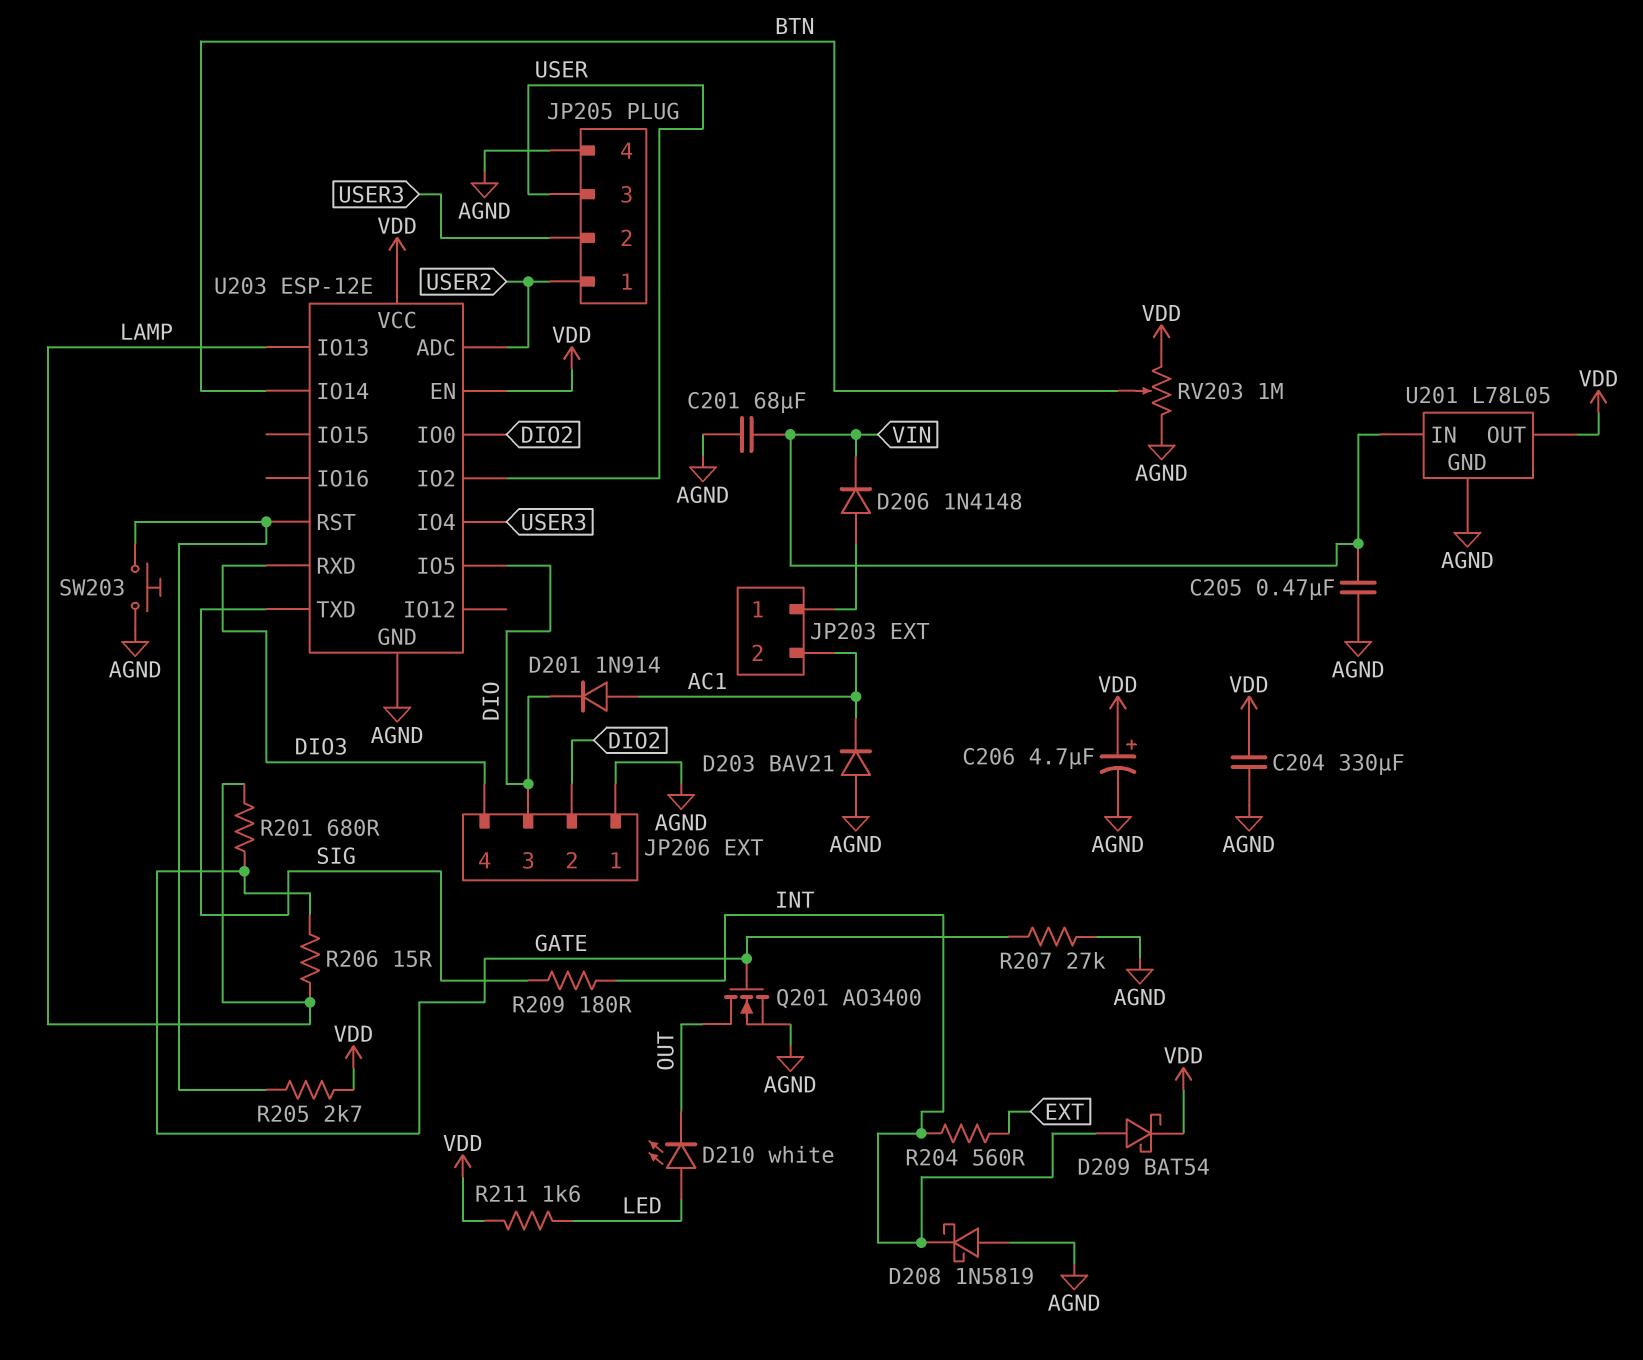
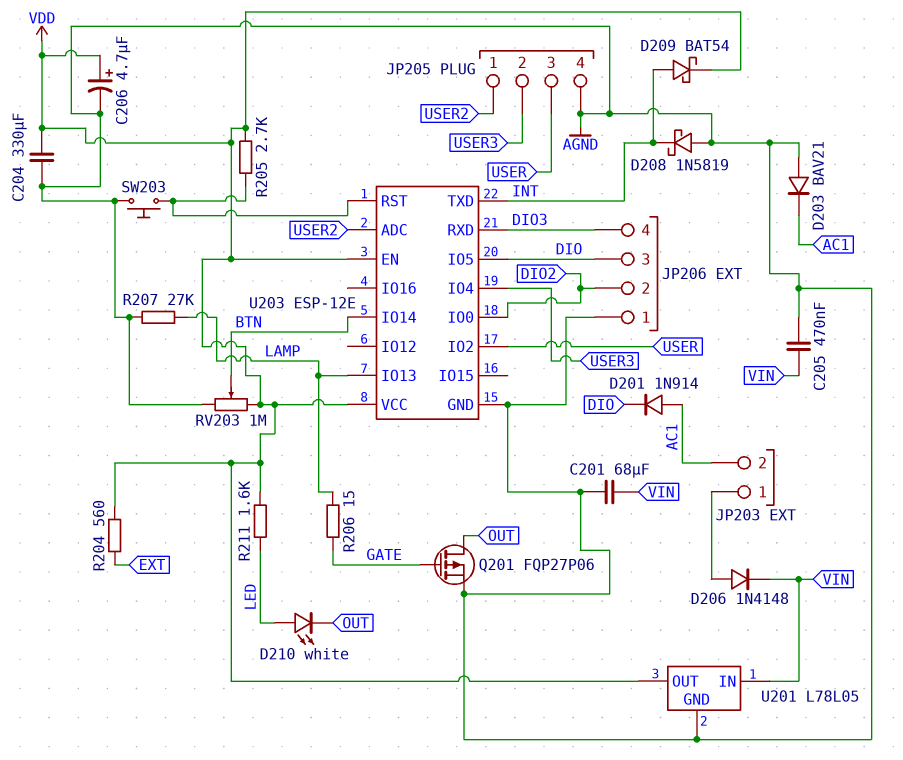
Q201: NMOS AO3400 (G GATE, D OUT, S AGND) -> PMOS FQP27P06 (G GATE, D OUT, S AGND)
R201: 680 (GATE, LAMP) -> none
R204: 560 (EXT, INT) -> 560 (EXT, VDD)
R207: 27k (AGND, GATE) -> 27k (AGND, LAMP)
R209: 180 (INT, SIG) -> none
U203 pin TXD: SIG -> INT

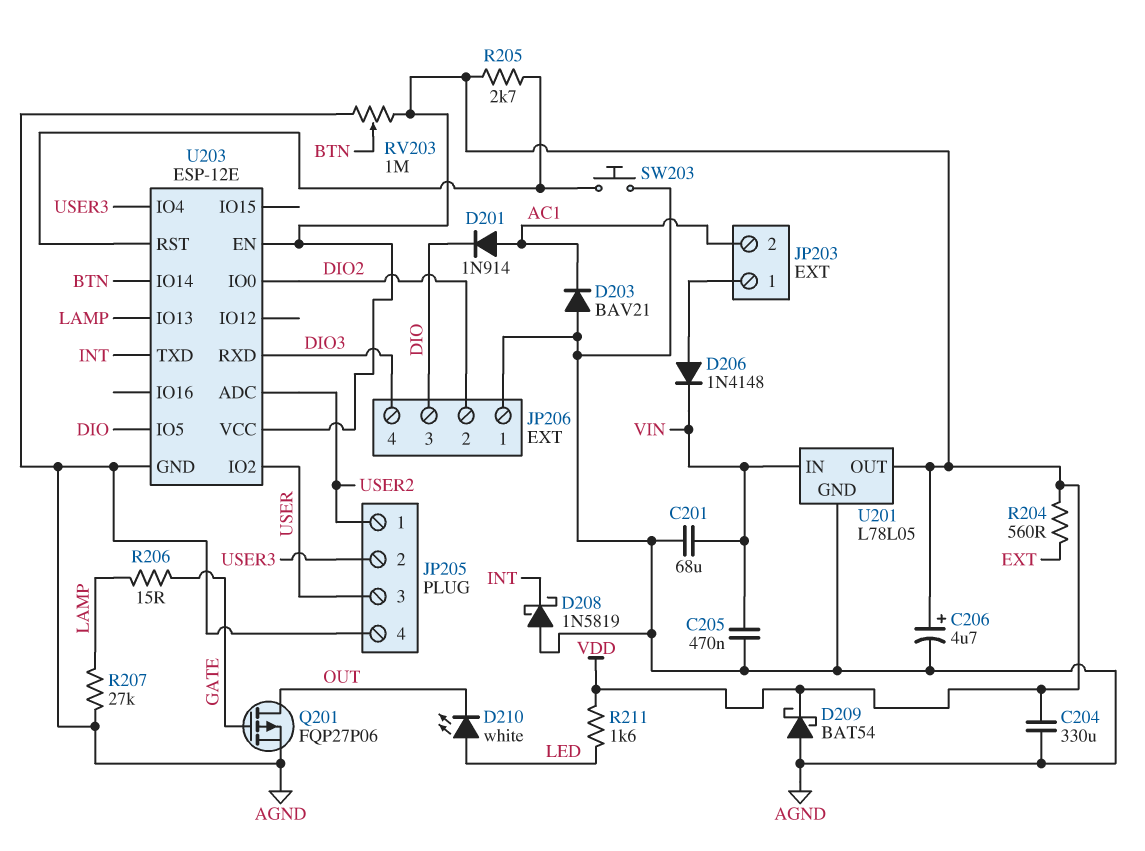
D209: schottky BAT54 (A INT, K VDD) -> schottky BAT54 (A AGND, K VDD)

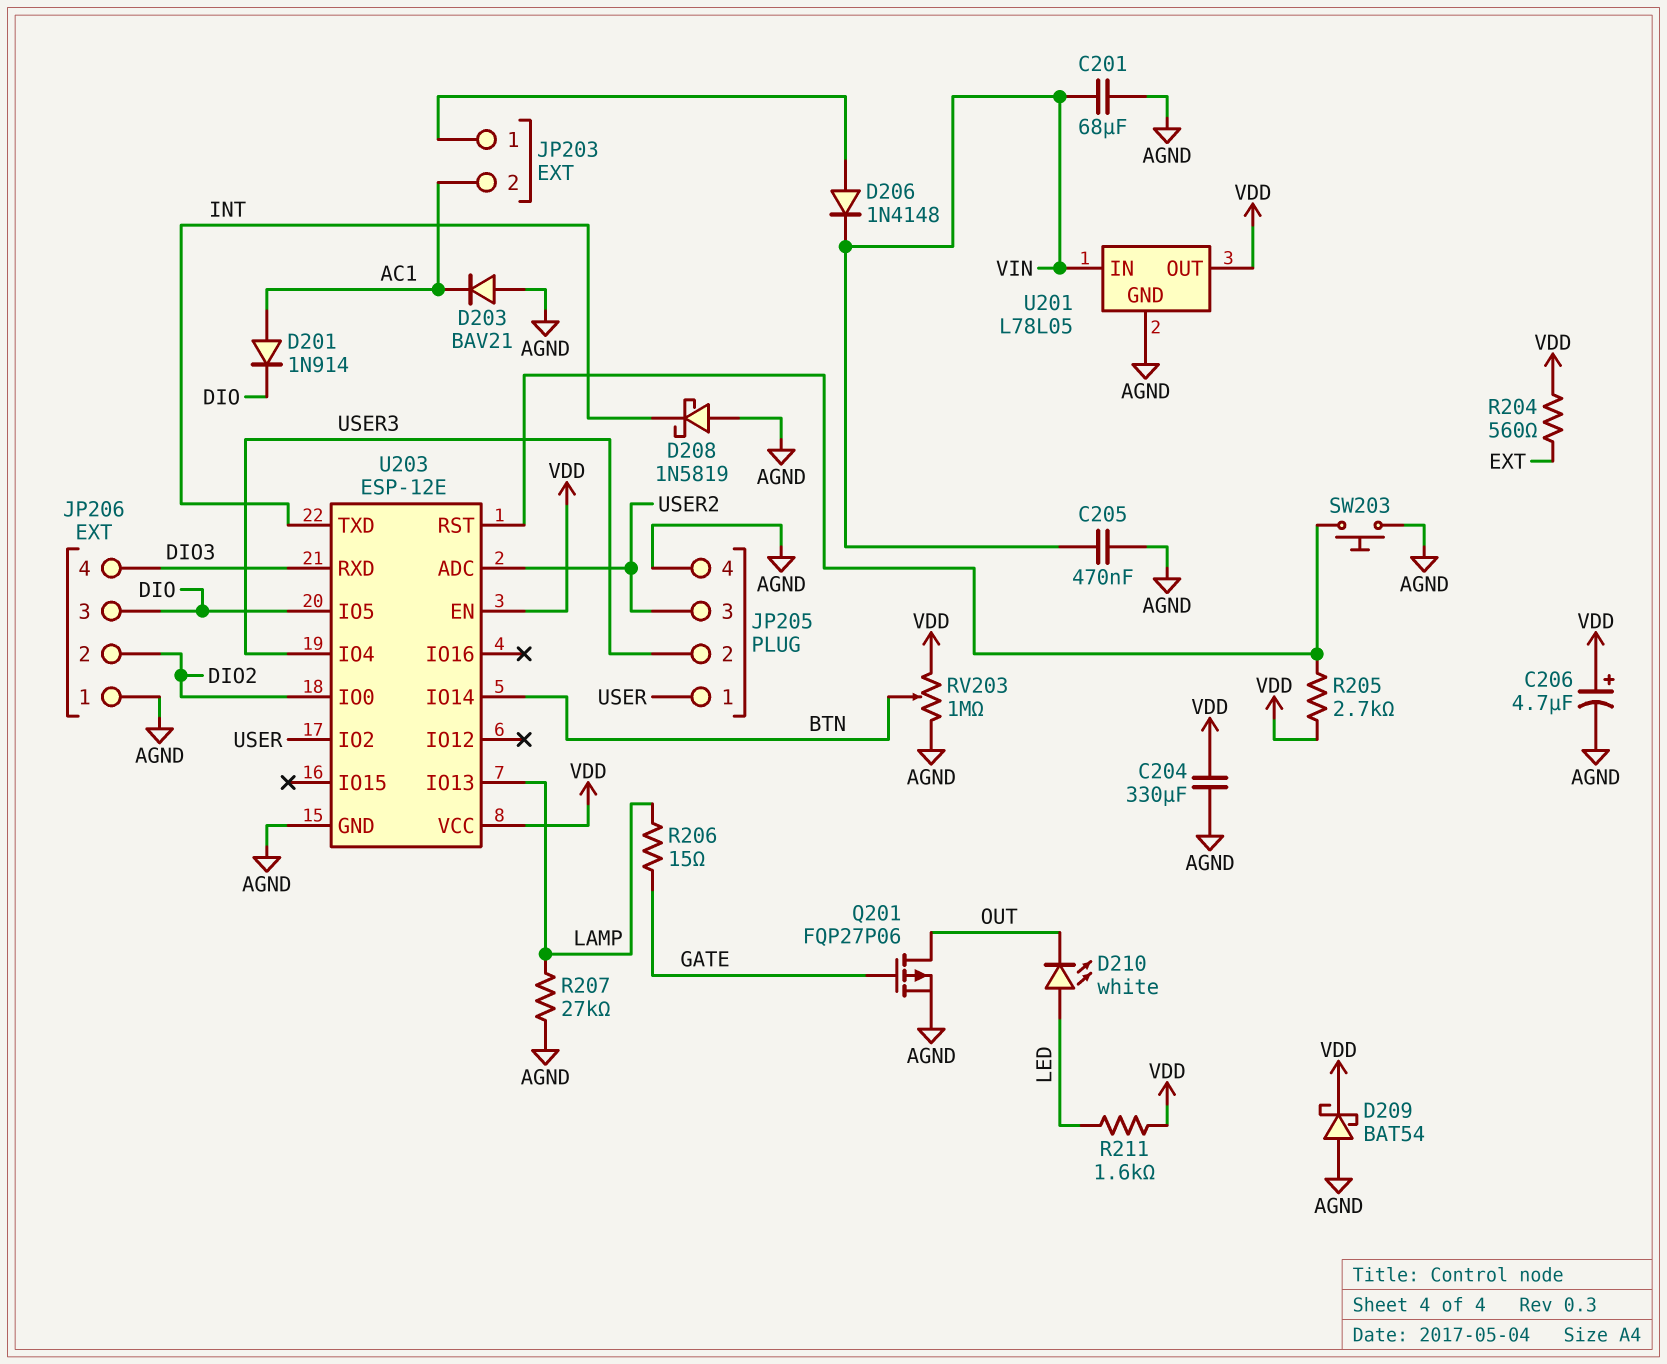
JP205 pin 1: USER2 -> USER
JP205 pin 3: USER -> USER2

